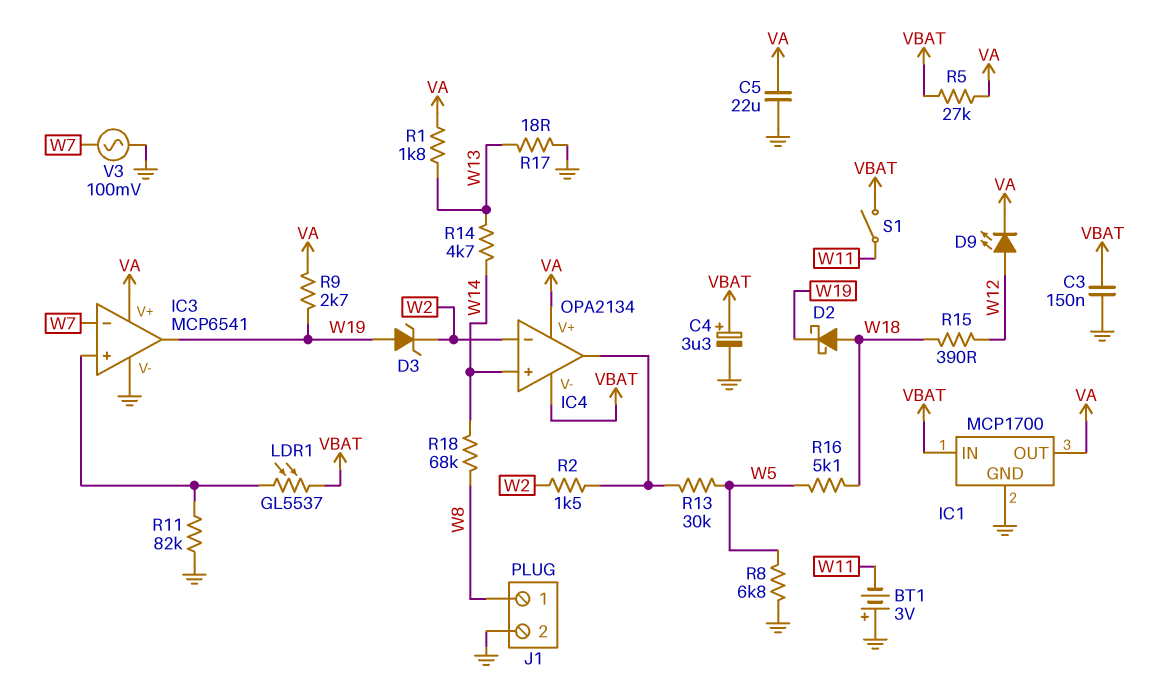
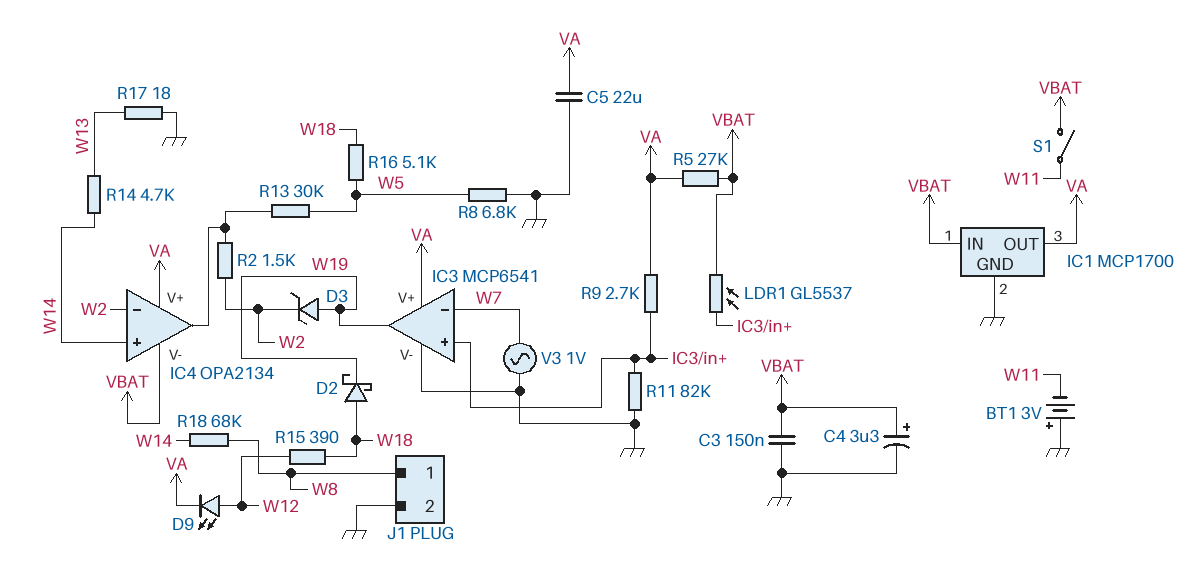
R1: 1.8k (VA, W13) -> none
R9: 2.7k (VA, W19) -> 2.7k (IC3/in+, VA)
V3: AC 100mV (GND, W7) -> AC 1V (GND, W7)

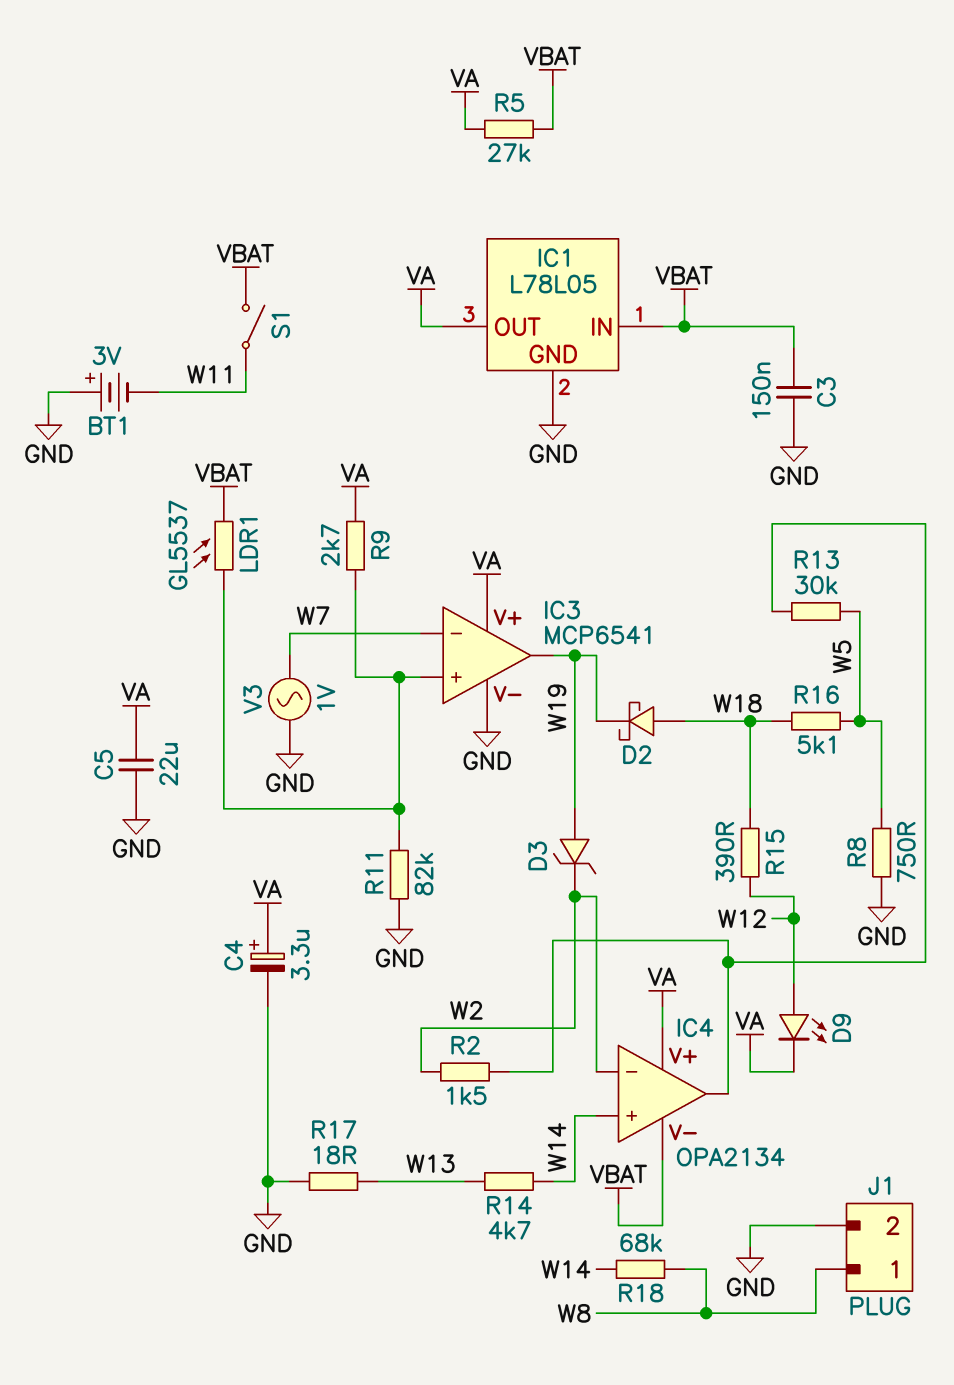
C4: 3.3uF (plus VBAT, minus GND) -> 3.3uF (plus VA, minus GND)
IC1: MCP1700 -> L78L05
R8: 6.8k (GND, W5) -> 750 (GND, W5)

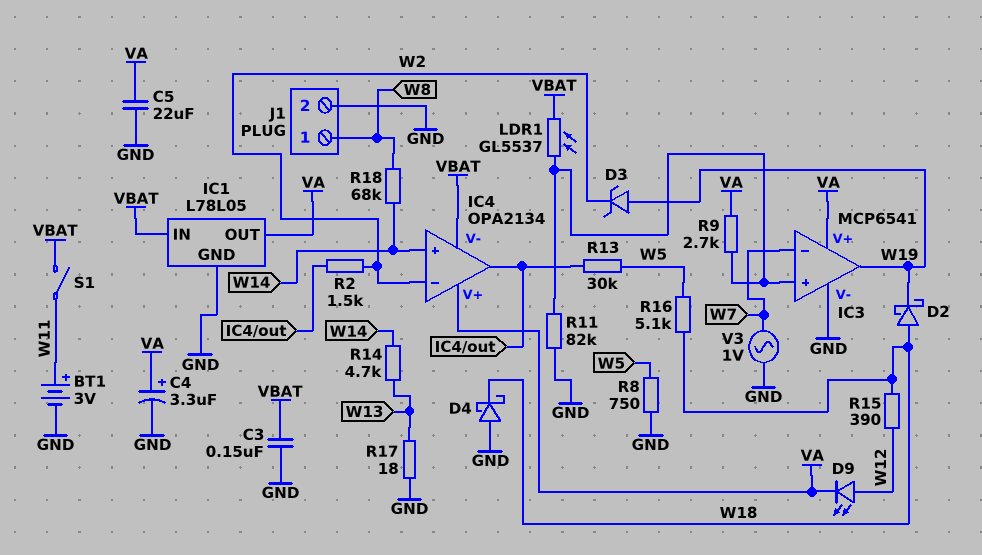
BT1: 3V (plus GND, minus W11) -> 3V (plus W11, minus GND)
D4: none -> schottky (A GND, K W18)
R5: 27k (VA, VBAT) -> none

